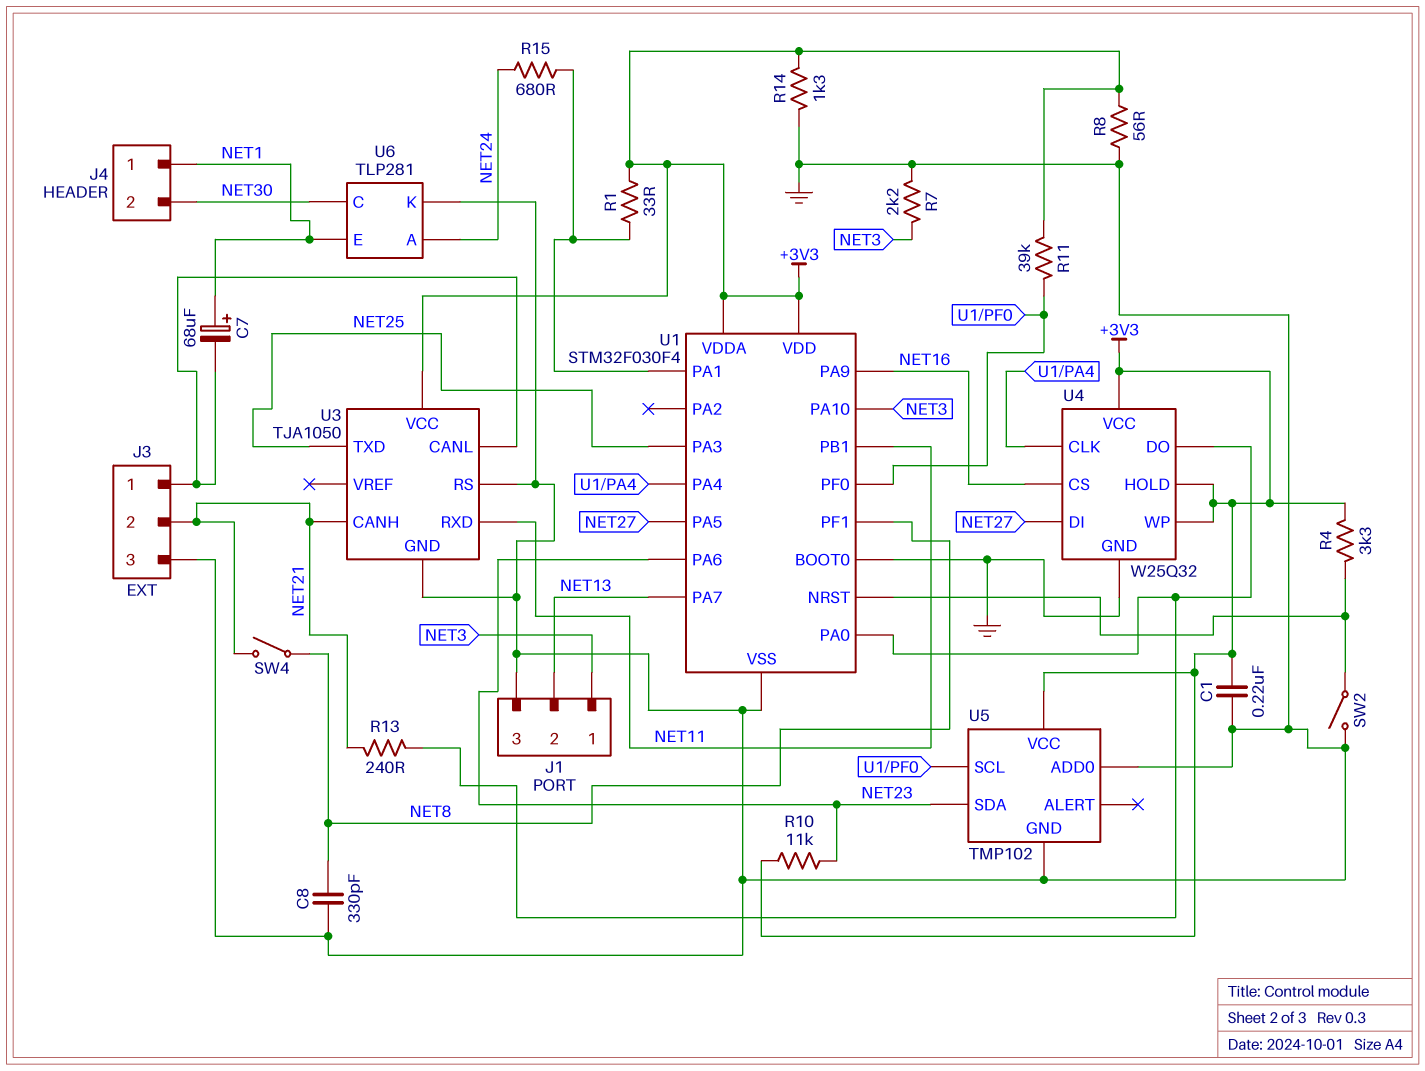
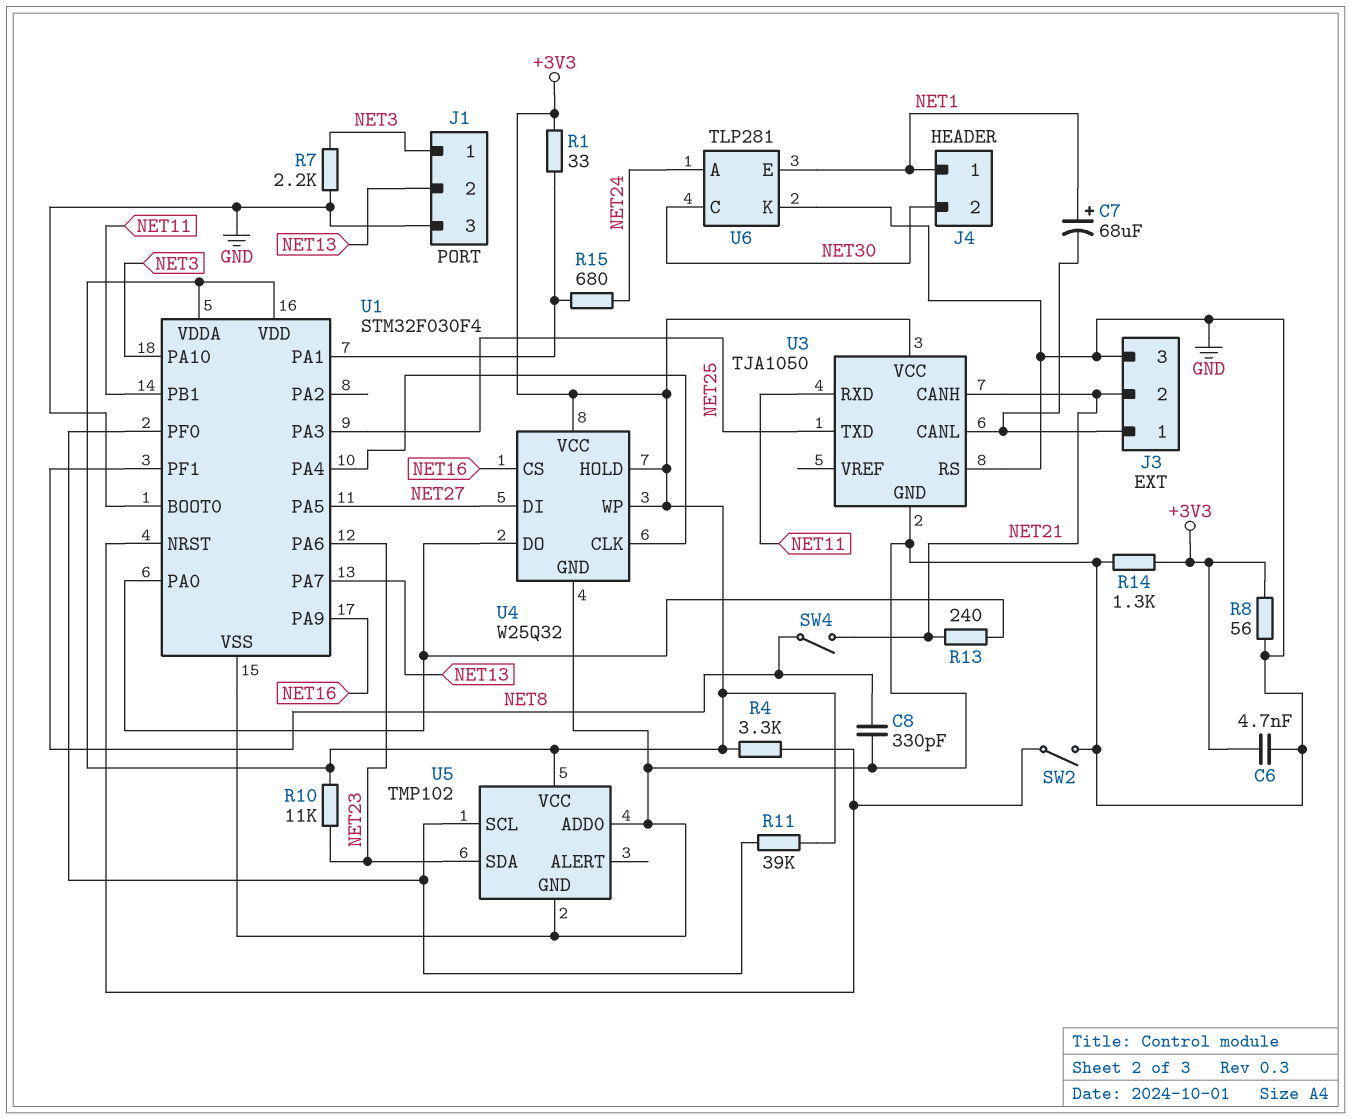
C1: 220nF (+3V3, GND) -> none
C6: none -> 4.7nF (+3V3, GND)

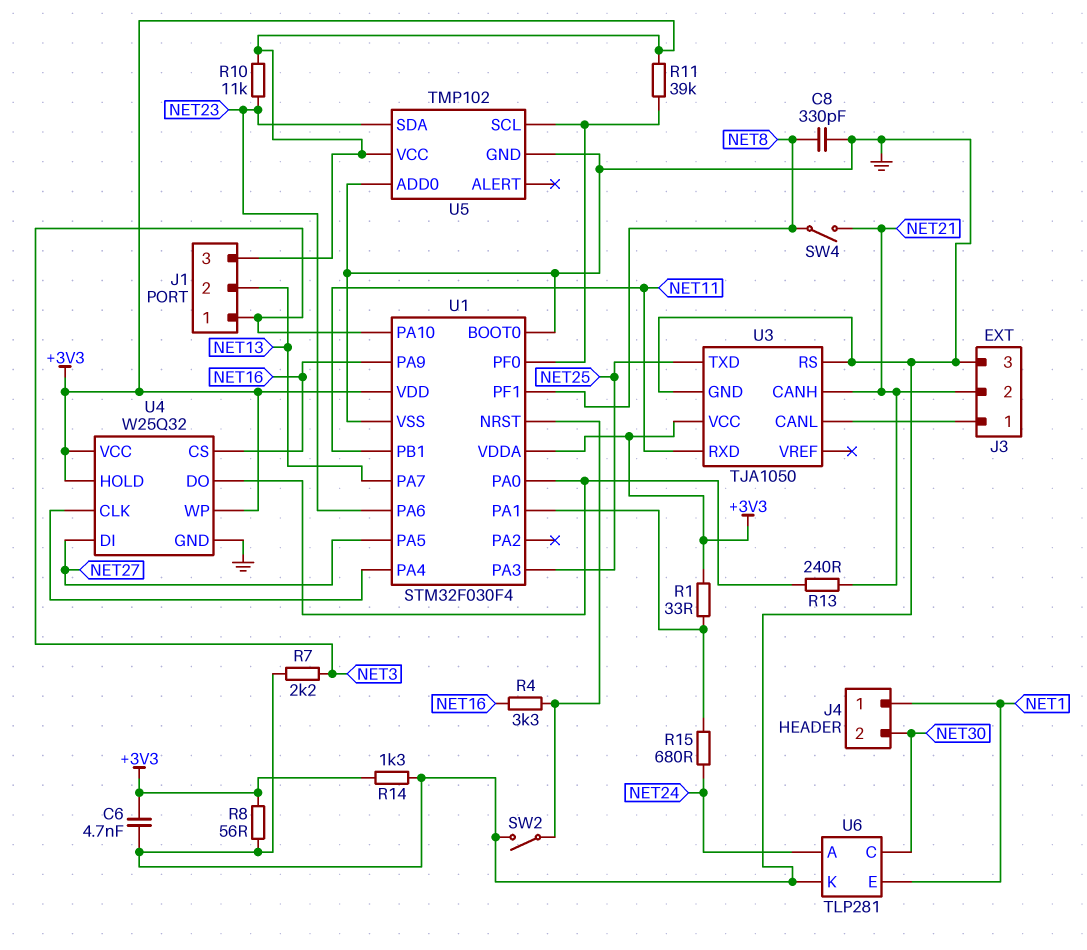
C7: 68uF (plus NET1, minus J3/1) -> none
J1 pin 3: GND -> +3V3
R4: 3.3k (+3V3, U1/NRST) -> 3.3k (NET16, U1/NRST)

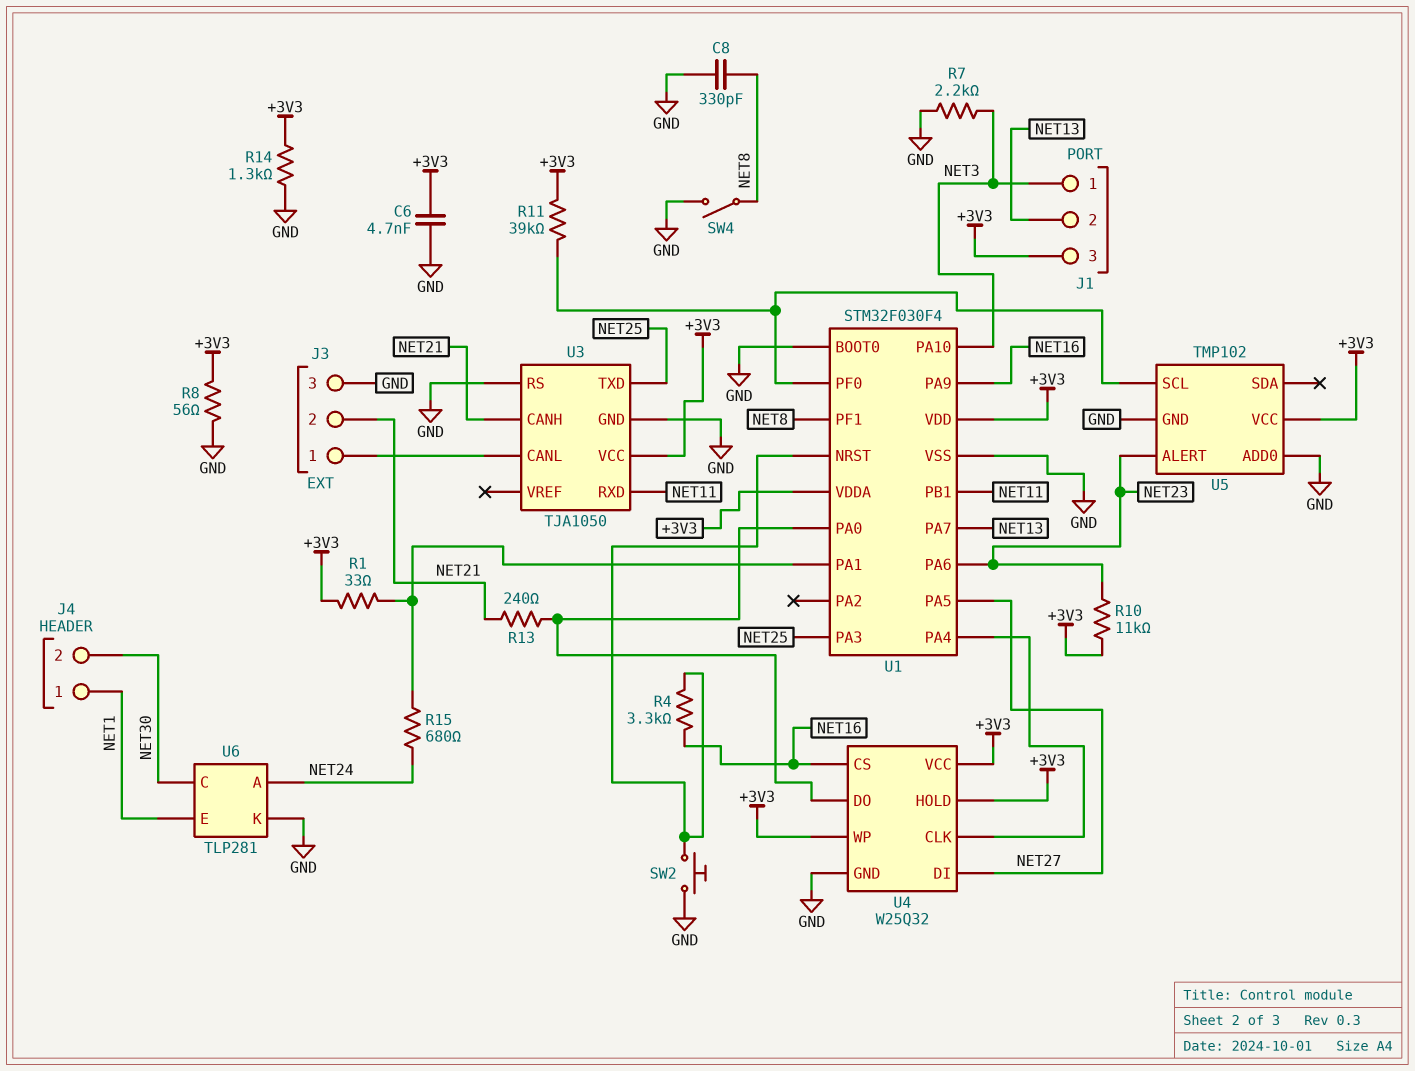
SW2: switch (GND, U1/NRST) -> button (GND, U1/NRST)
SW4: switch (NET8, NET21) -> switch (GND, NET8)
U5 pin ALERT: none -> NET23
U5 pin SDA: NET23 -> none

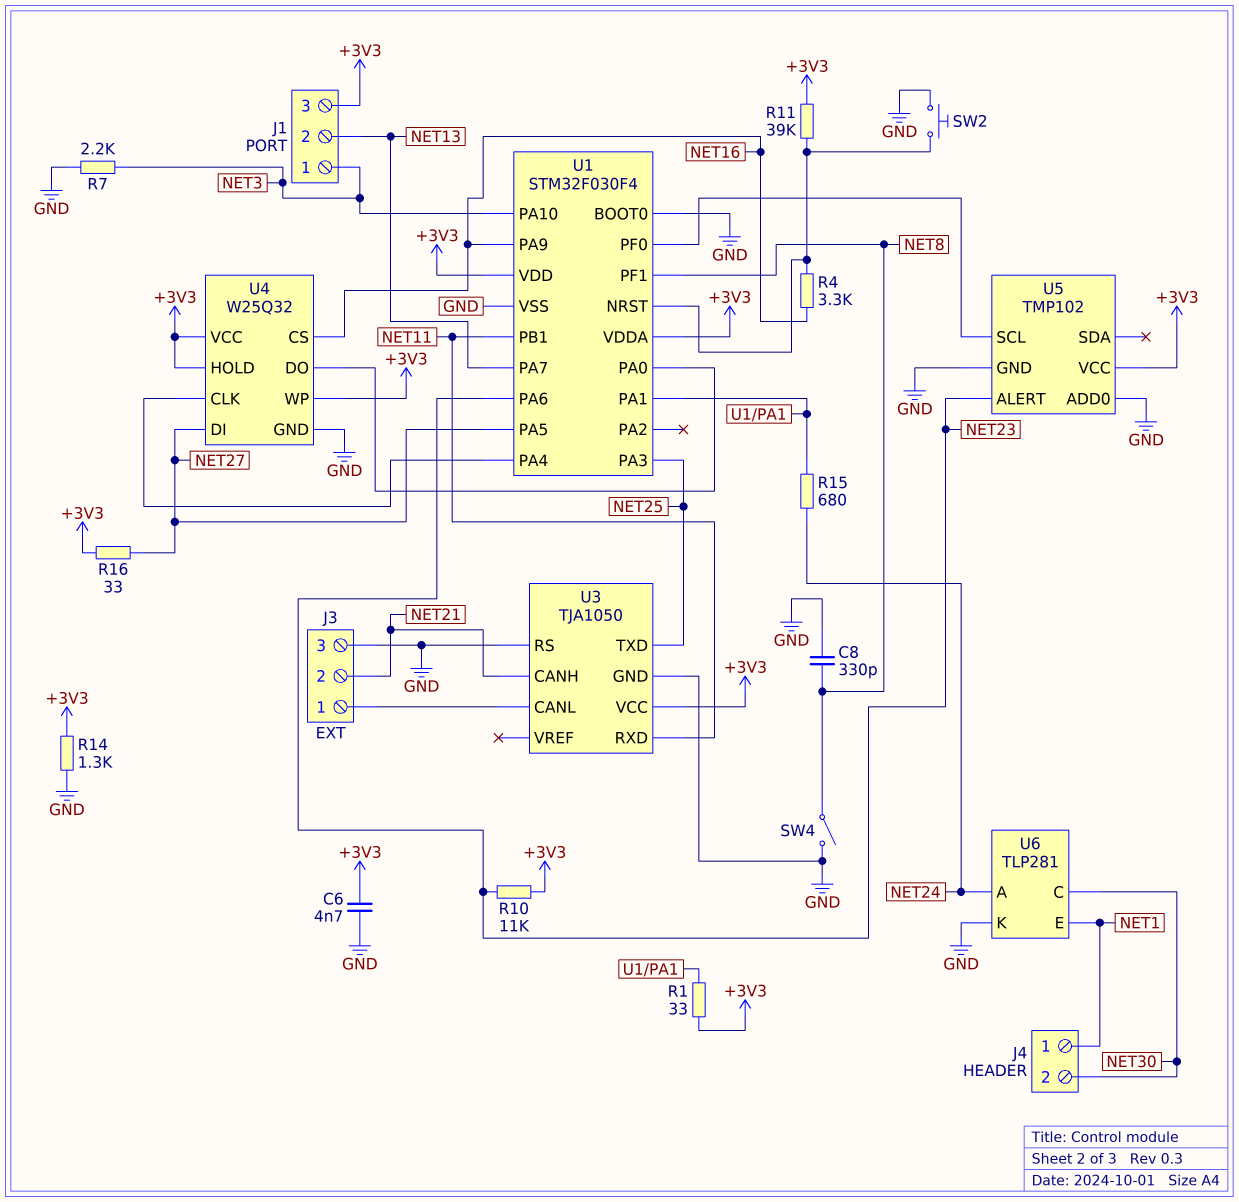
R8: 56 (+3V3, GND) -> none
R11: 39k (+3V3, U1/PF0) -> 39k (+3V3, U1/NRST)
R13: 240 (NET21, U1/PA0) -> none
R16: none -> 33 (+3V3, NET27)

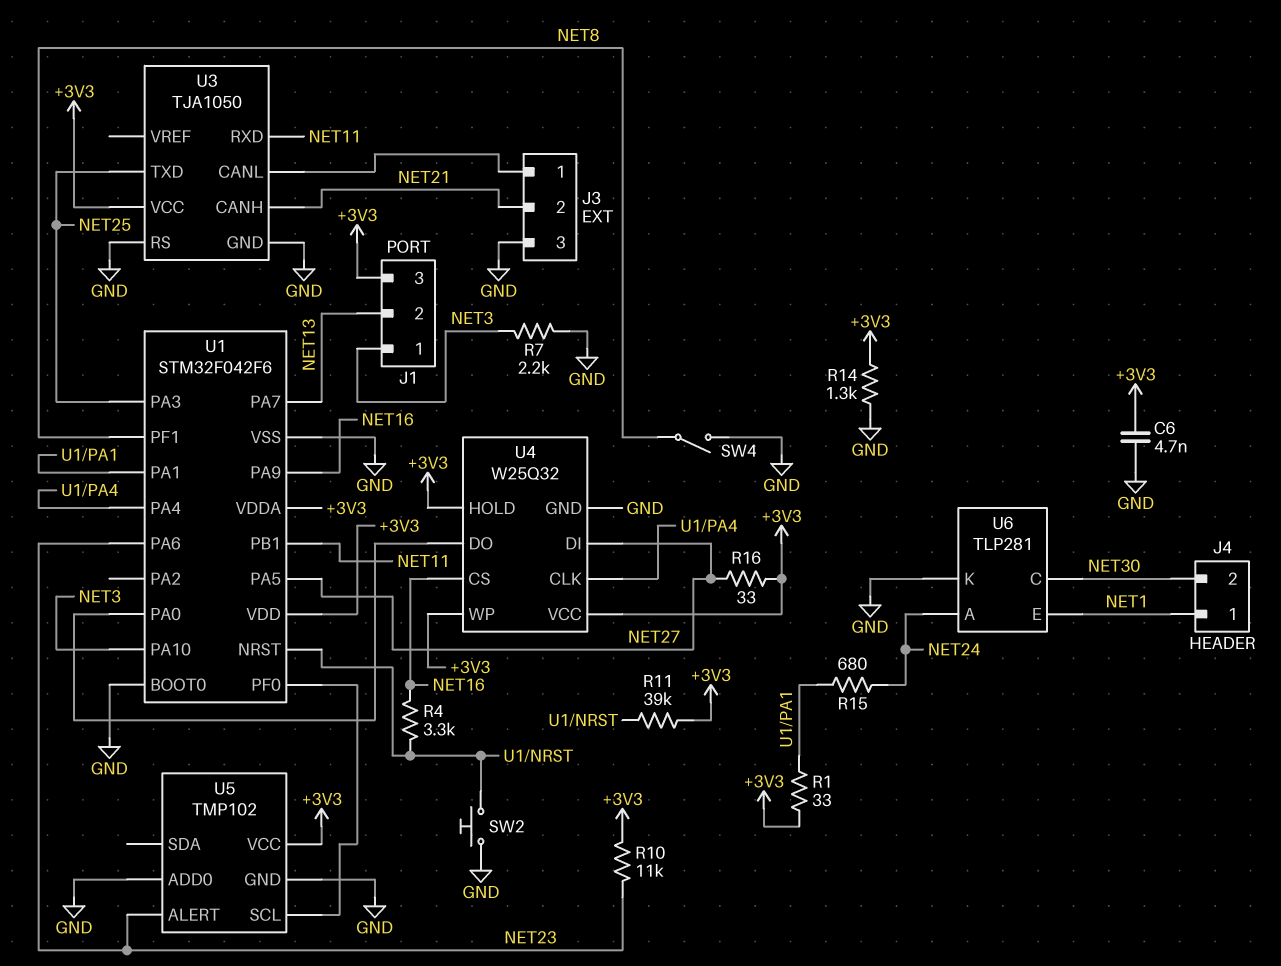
C8: 330pF (GND, NET8) -> none
U1: STM32F030F4 -> STM32F042F6

